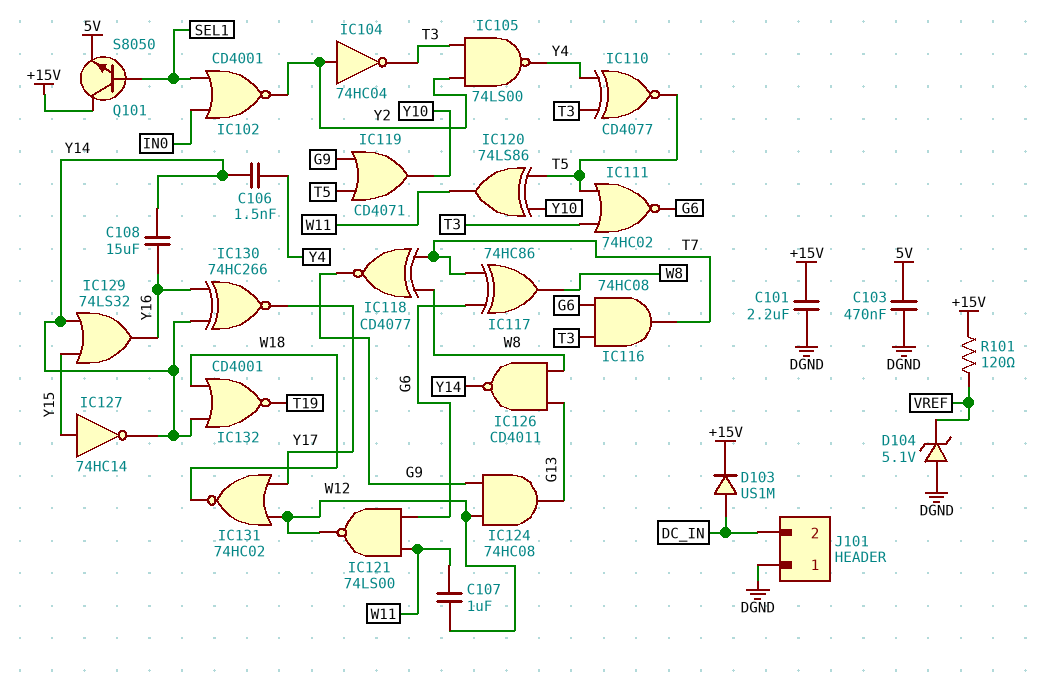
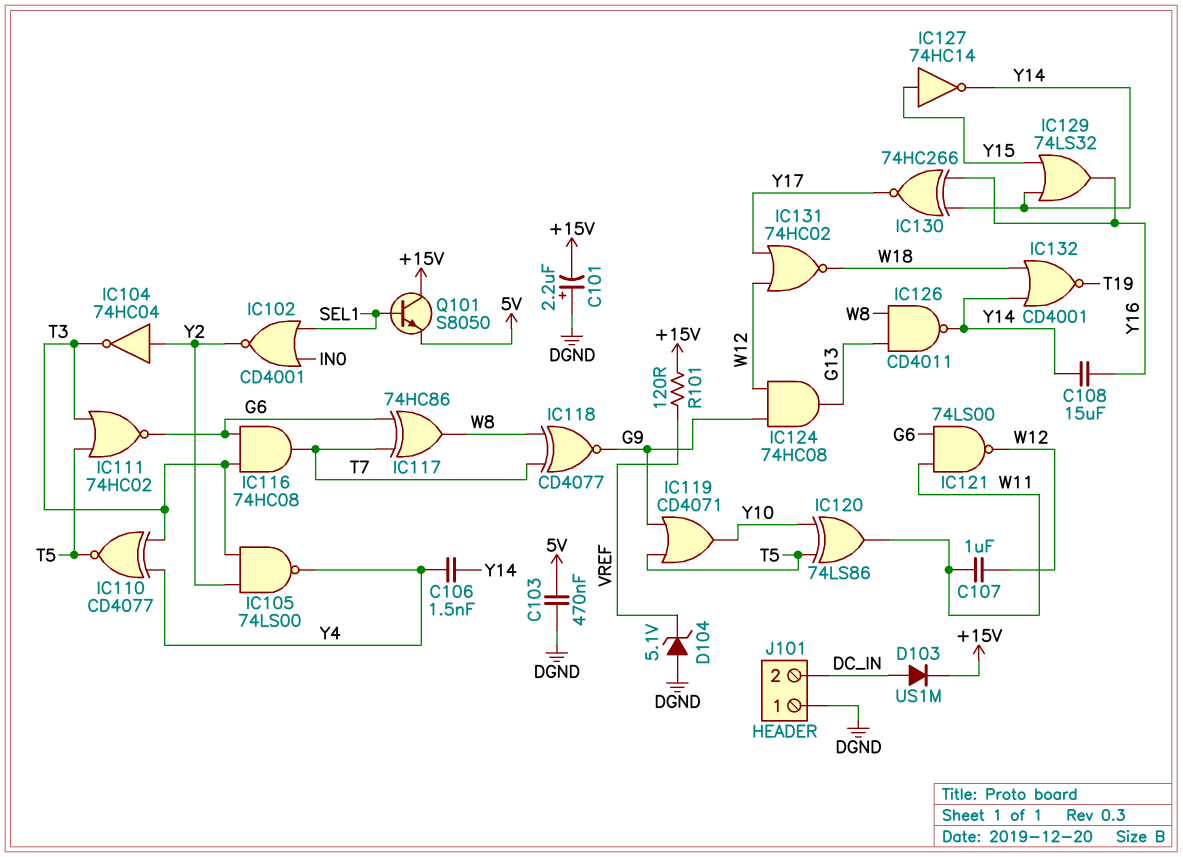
C101: 2.2uF (+15V, DGND) -> 2.2uF (plus DGND, minus +15V)

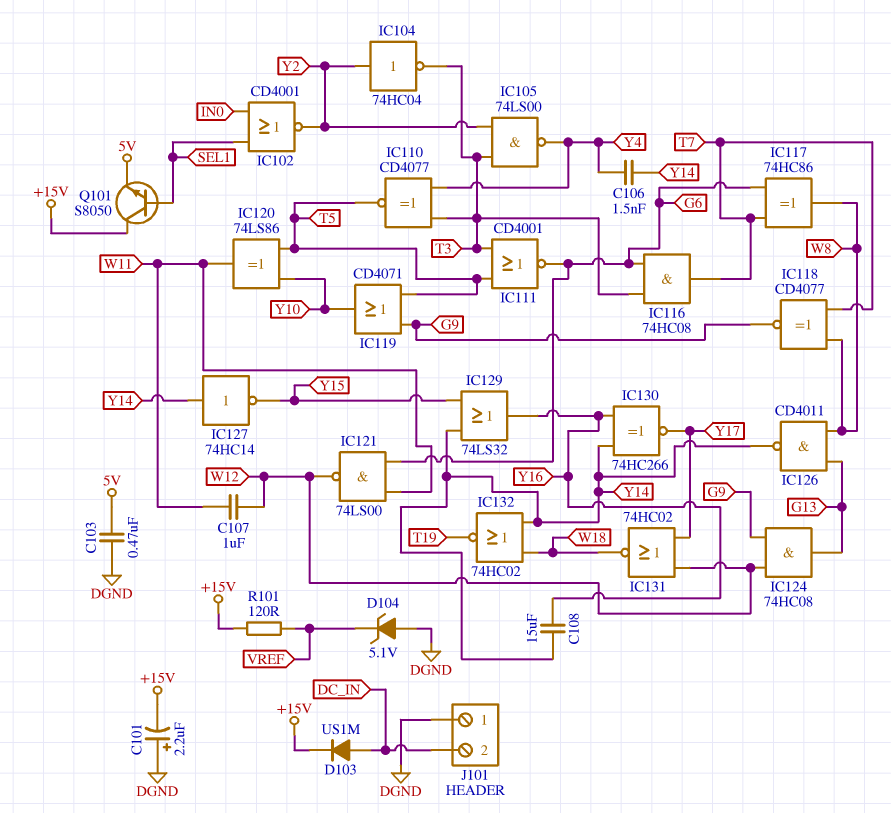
IC111: NOR 74HC02 (in T3, in T5, out G6) -> NOR CD4001 (in T3, in T5, out G6)
IC127: NOT 74HC14 (in Y15, out Y14) -> NOT 74HC14 (in Y14, out Y15)
IC132: NOR CD4001 (in W18, in Y14, out T19) -> NOR 74HC02 (in W18, in Y14, out T19)

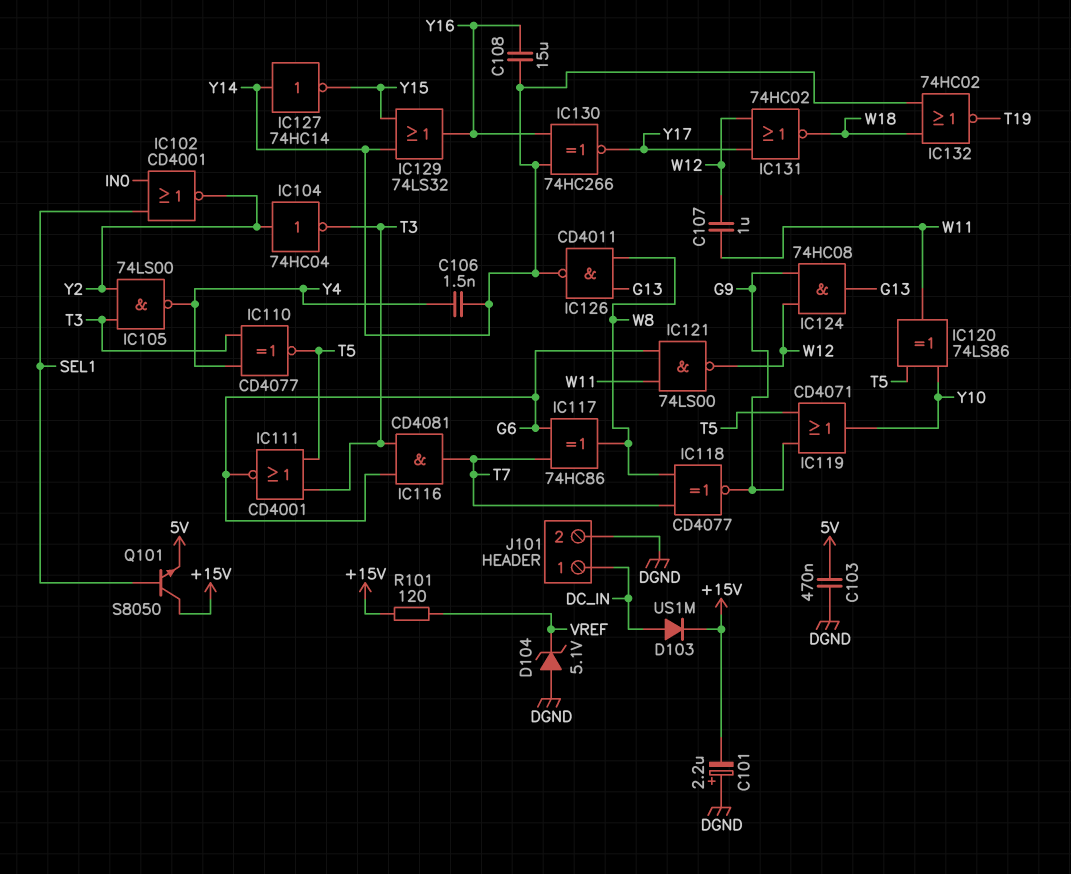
IC116: AND 74HC08 (in G6, in T3, out T7) -> AND CD4081 (in G6, in T3, out T7)
J101 pin 1: DGND -> DC_IN
J101 pin 2: DC_IN -> DGND

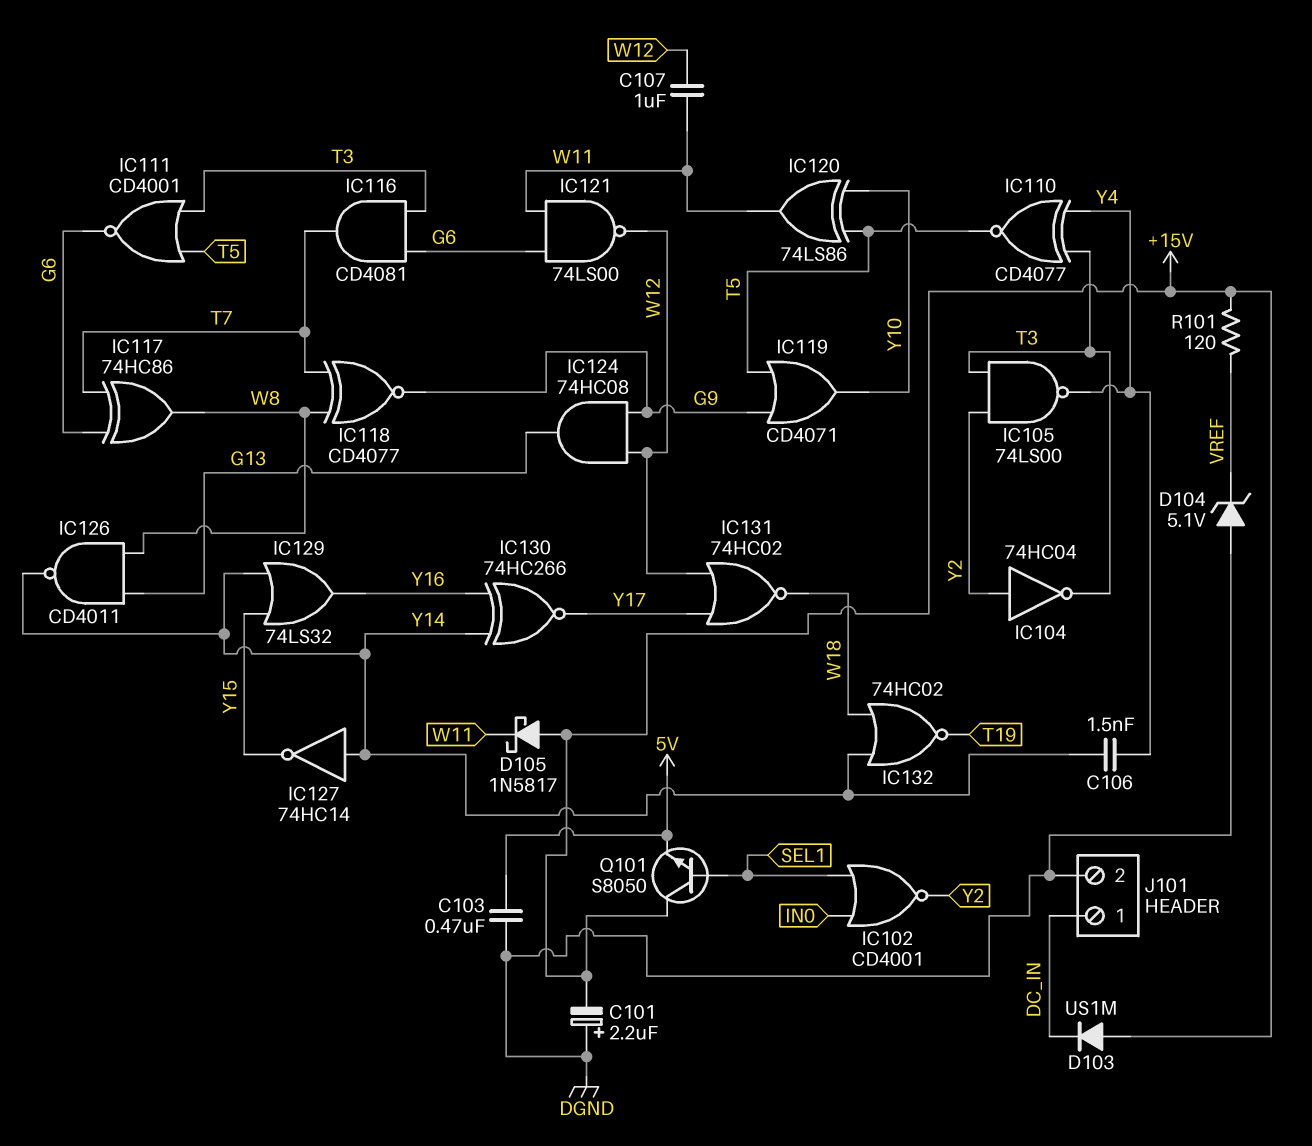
C108: 15uF (Y14, Y16) -> none
D103: diode US1M (A DC_IN, K +15V) -> diode US1M (A +15V, K DC_IN)
D105: none -> schottky 1N5817 (A +15V, K W11)

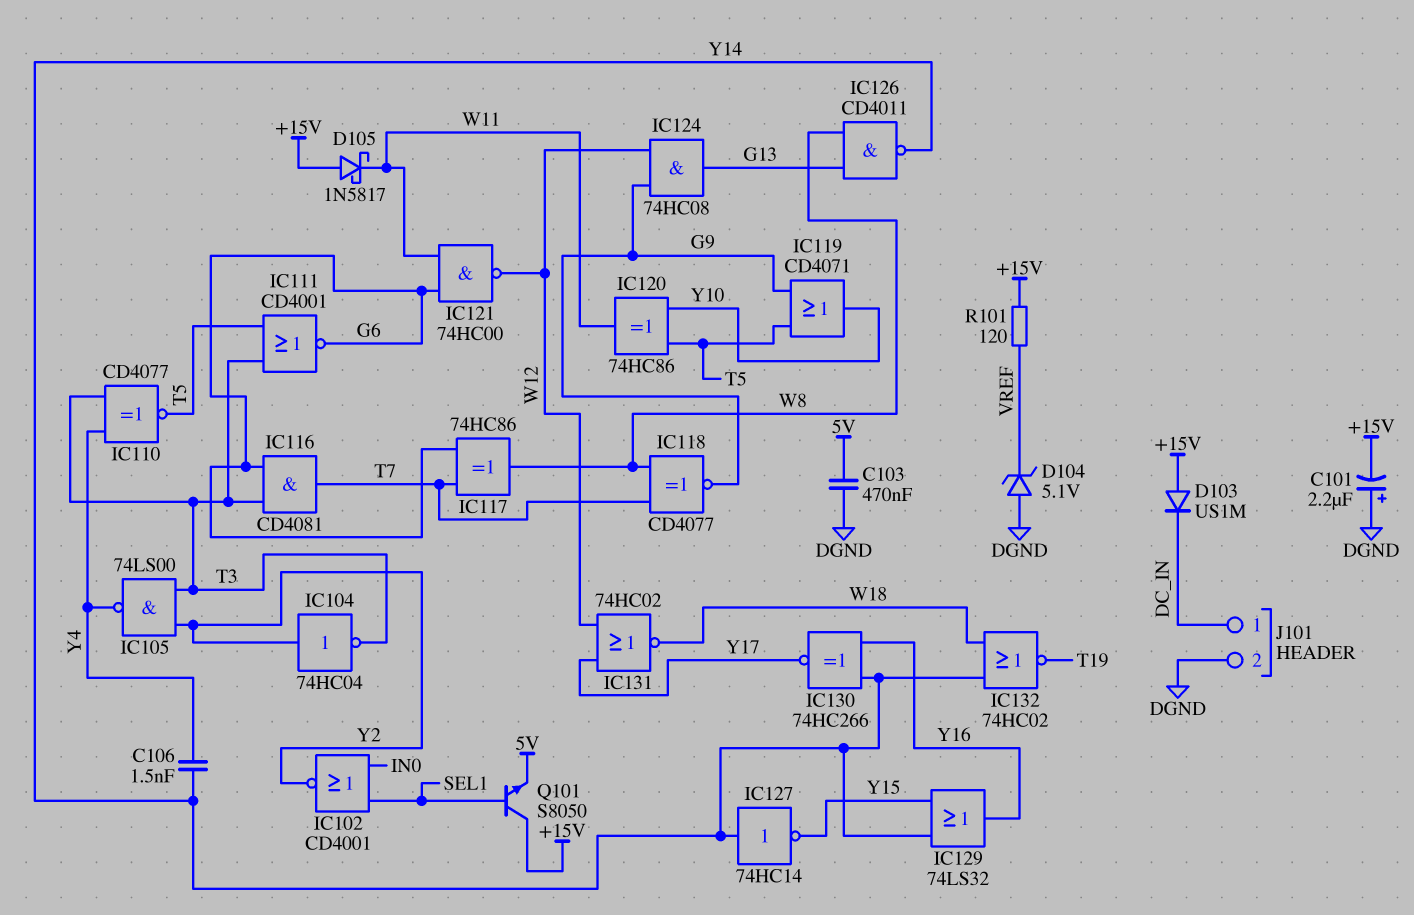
C107: 1uF (W11, W12) -> none
IC120: XOR 74LS86 (in T5, in Y10, out W11) -> XOR 74HC86 (in T5, in Y10, out W11)
IC121: NAND 74LS00 (in G6, in W11, out W12) -> NAND 74HC00 (in G6, in W11, out W12)

